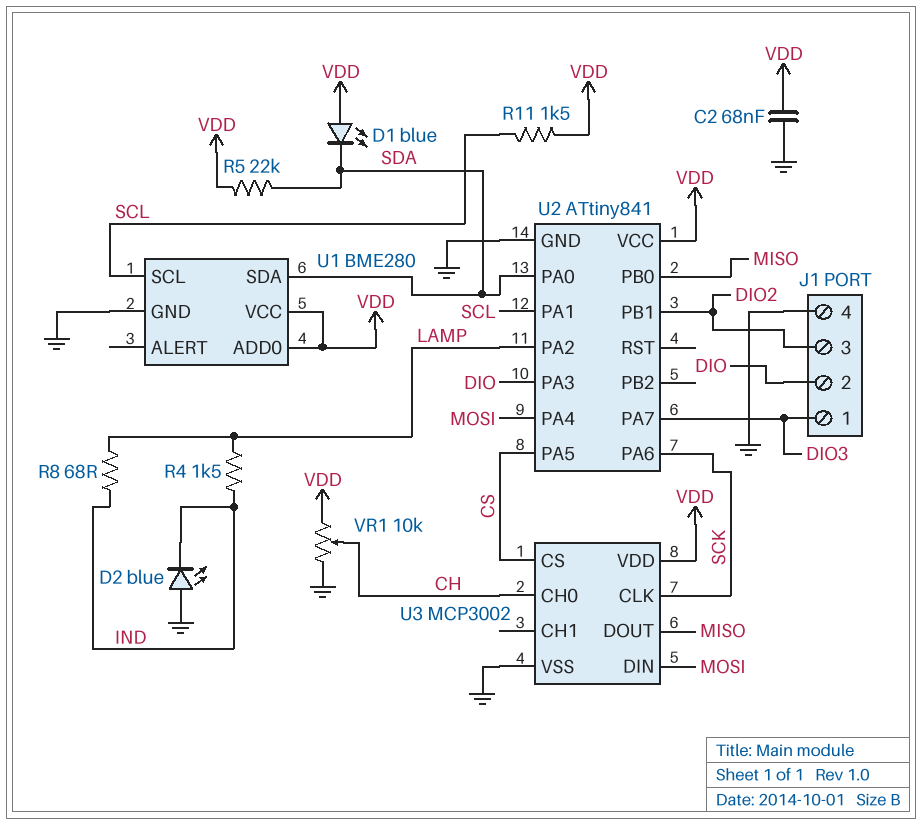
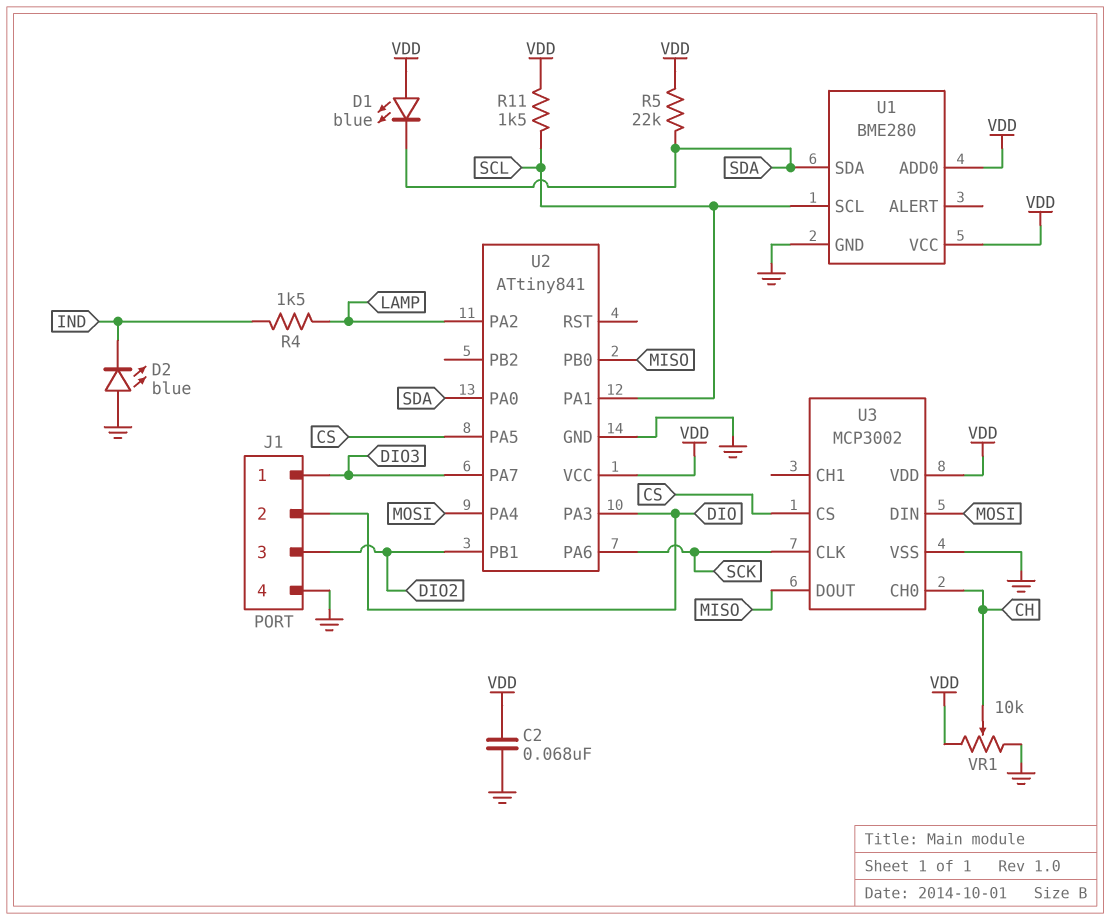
R8: 68 (IND, LAMP) -> none

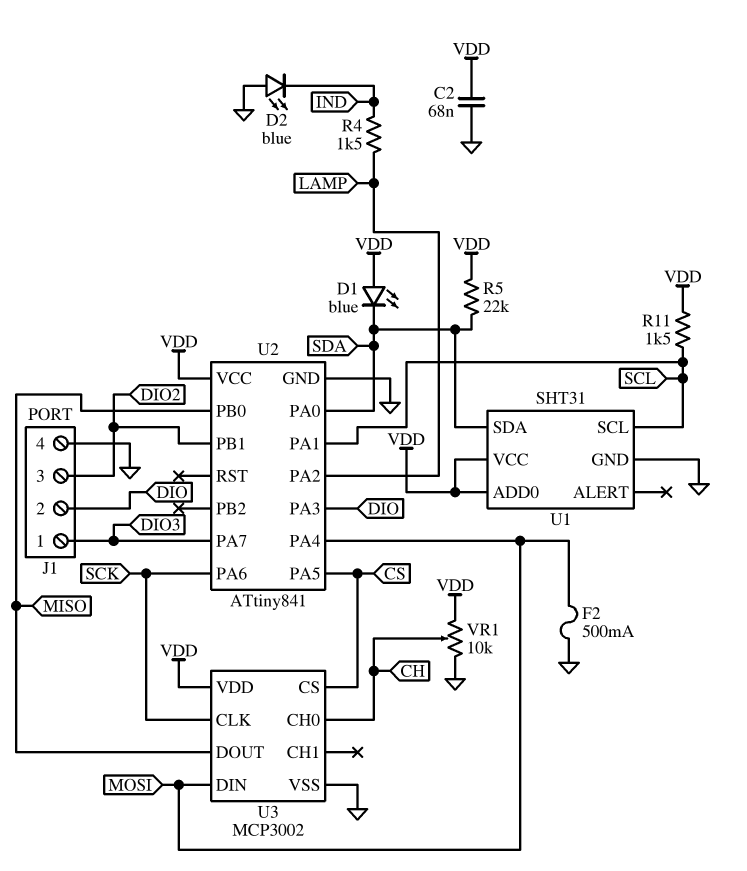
F2: none -> 500mA (GND, MOSI)
U1: BME280 -> SHT31

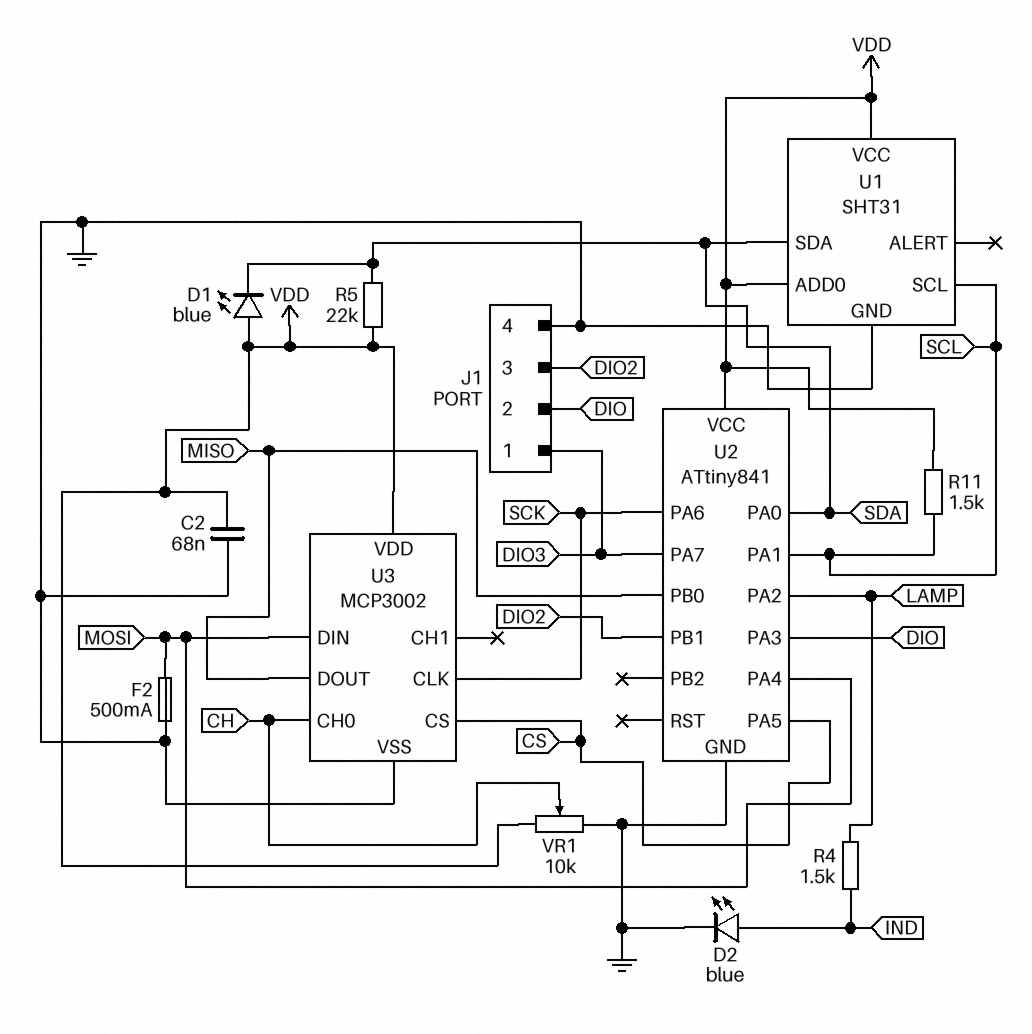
D2: LED blue (A GND, K IND) -> LED blue (A IND, K GND)

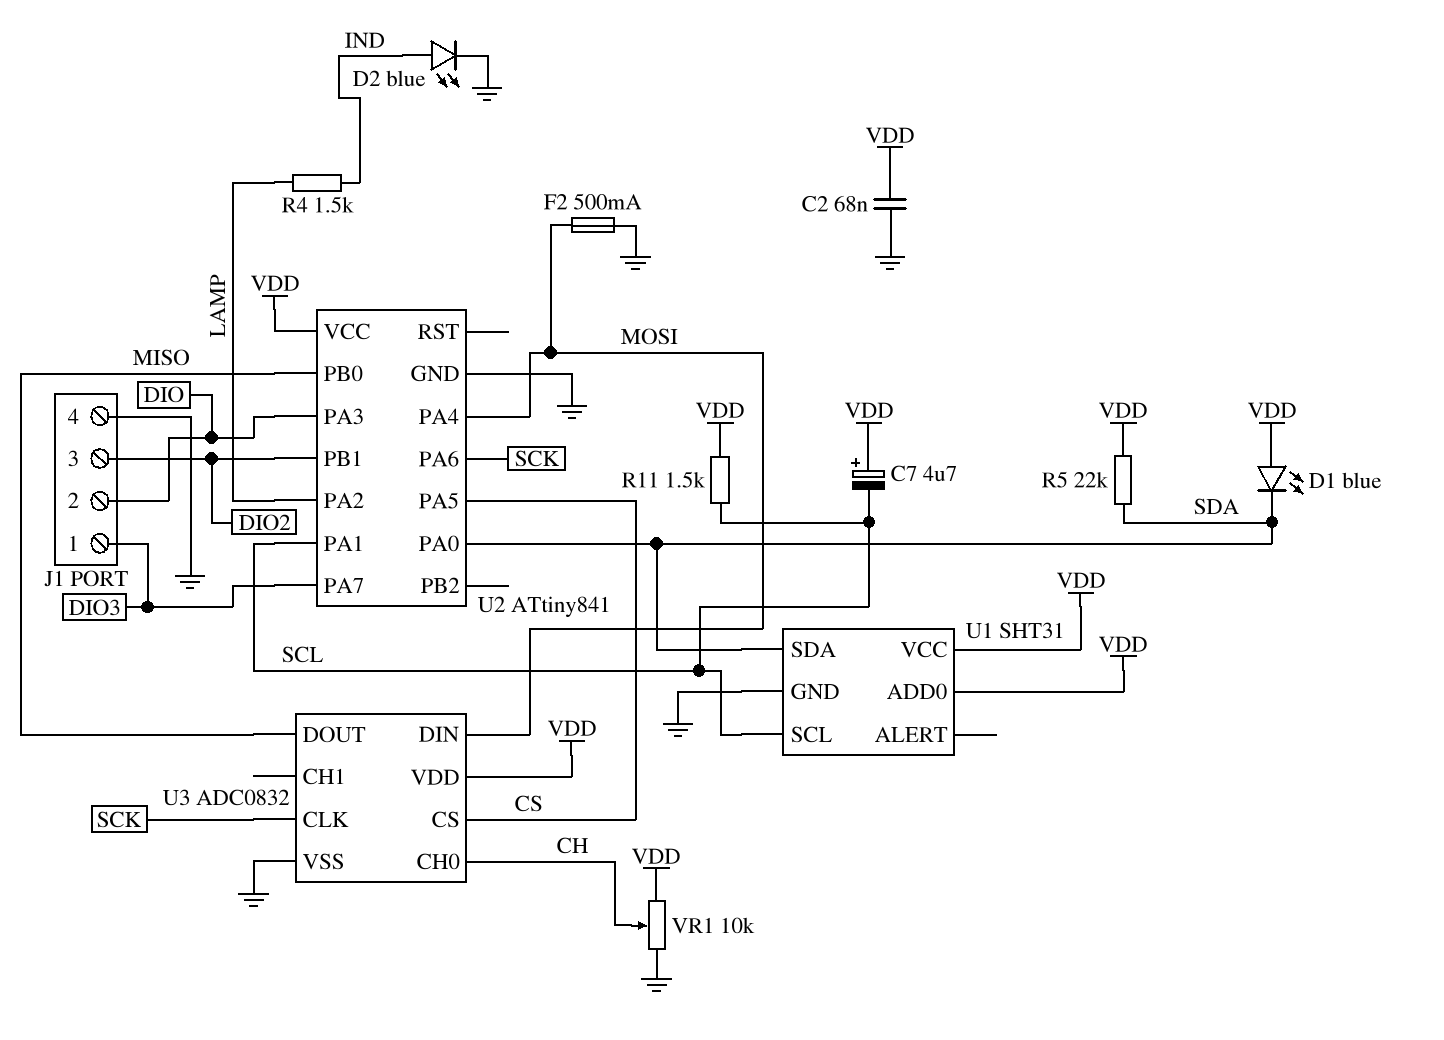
C7: none -> 4.7uF (plus VDD, minus SCL)
U3: MCP3002 -> ADC0832

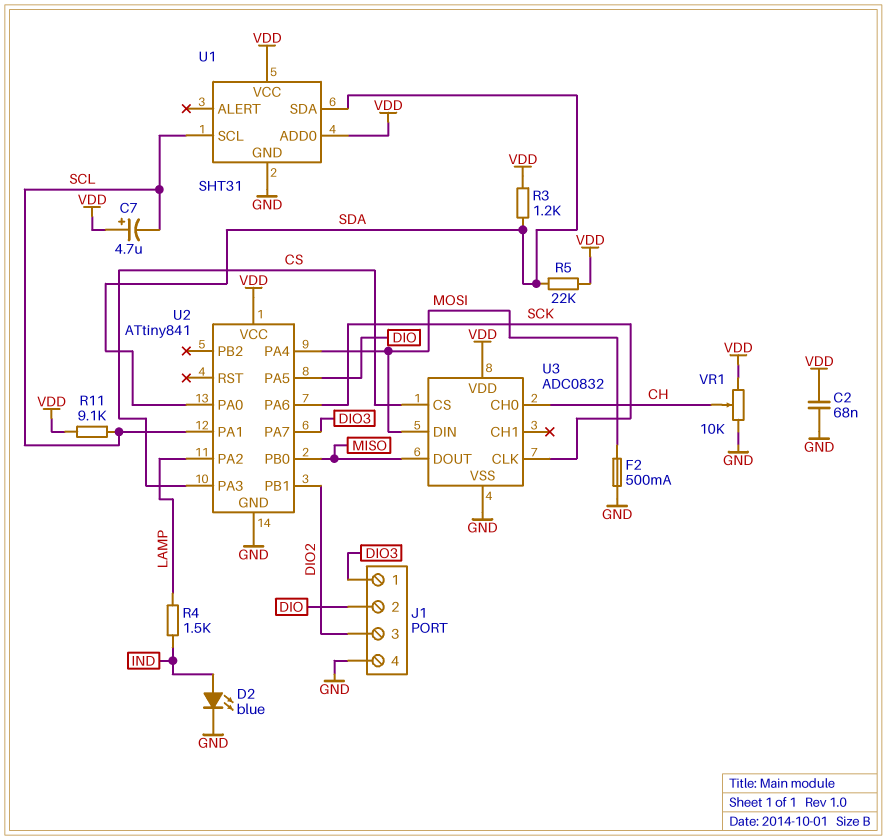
D1: LED blue (A VDD, K SDA) -> none
R3: none -> 1.2k (SDA, VDD)
R11: 1.5k (SCL, VDD) -> 9.1k (SCL, VDD)
U2 pin PA3: DIO -> CS
U2 pin PA5: CS -> DIO

